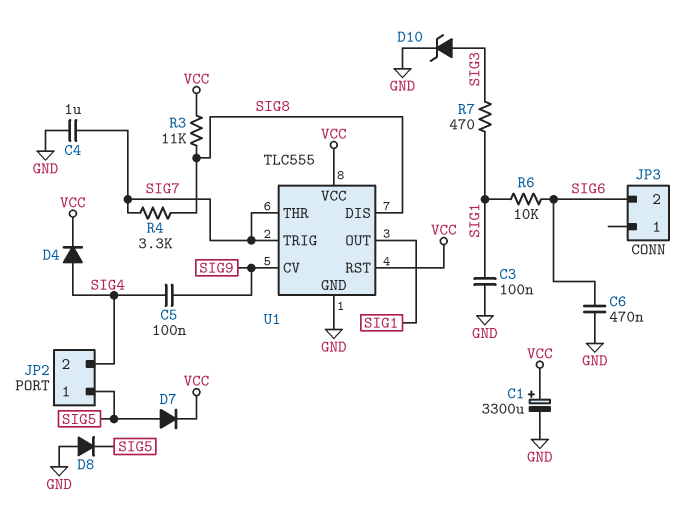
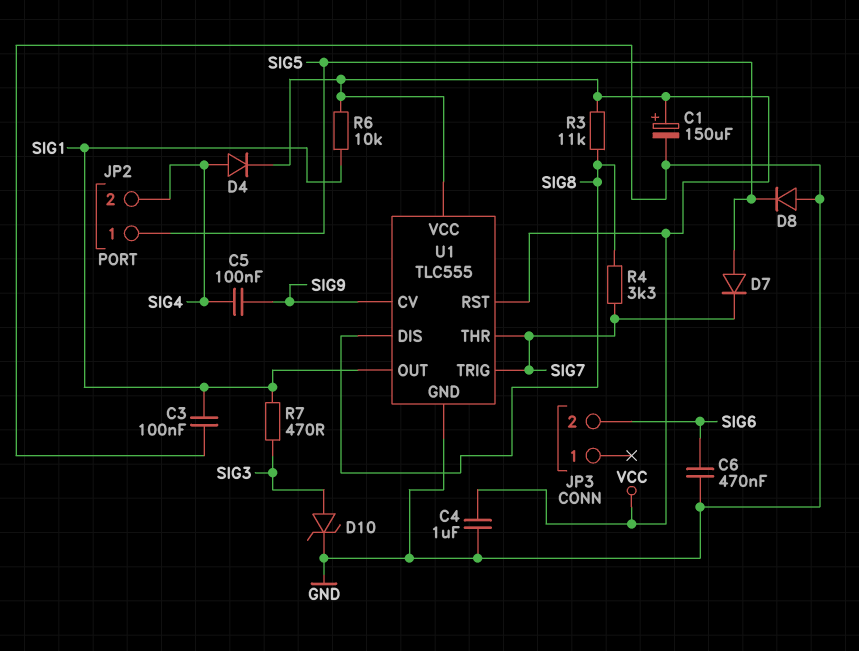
C1: 3300uF (plus VCC, minus GND) -> 150uF (plus VCC, minus GND)
C4: 1uF (GND, SIG7) -> 1uF (GND, VCC)
D7: diode (A SIG5, K VCC) -> diode (A SIG5, K SIG7)
R6: 10k (SIG1, SIG6) -> 10k (SIG1, VCC)

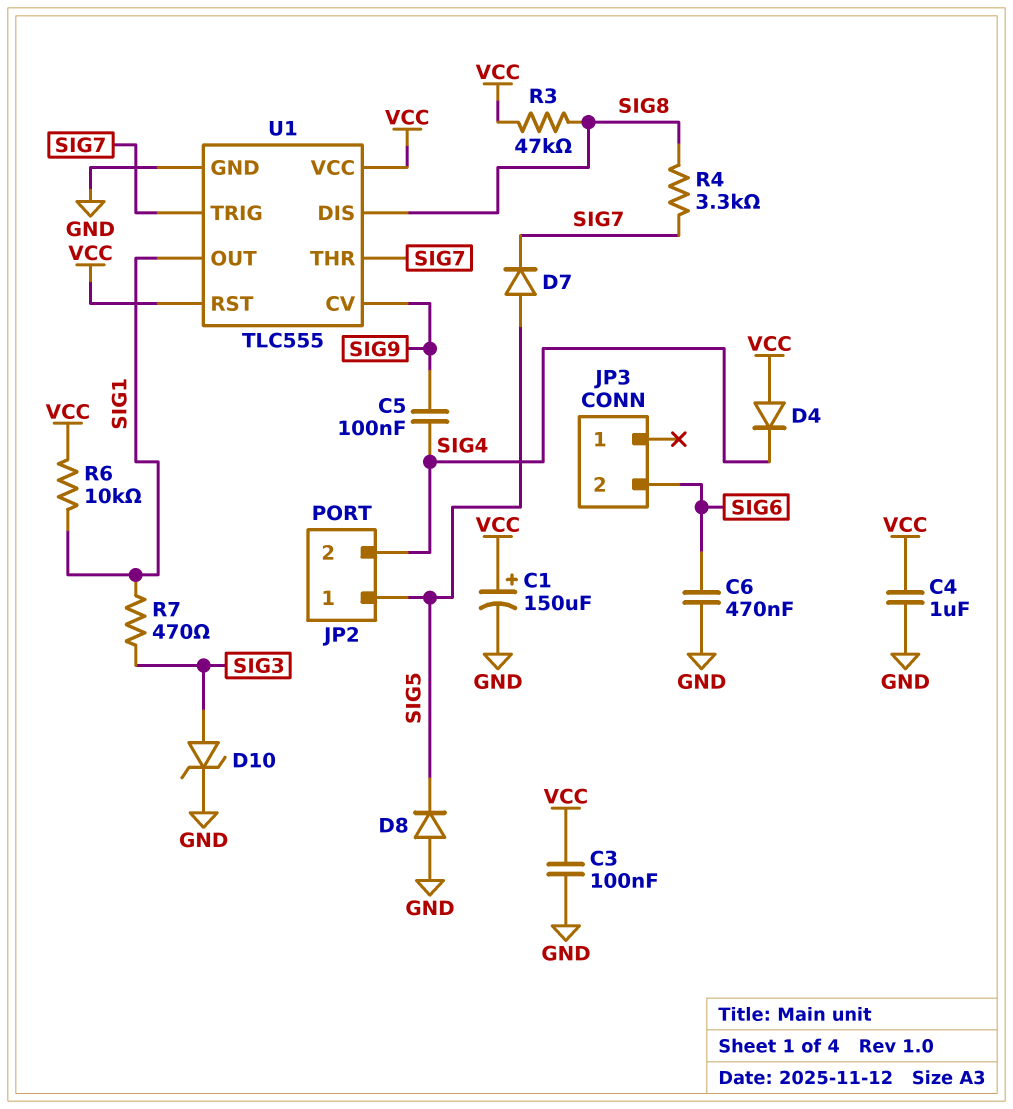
C3: 100nF (GND, SIG1) -> 100nF (GND, VCC)
D4: diode (A SIG4, K VCC) -> diode (A VCC, K SIG4)
R3: 11k (SIG8, VCC) -> 47k (SIG8, VCC)

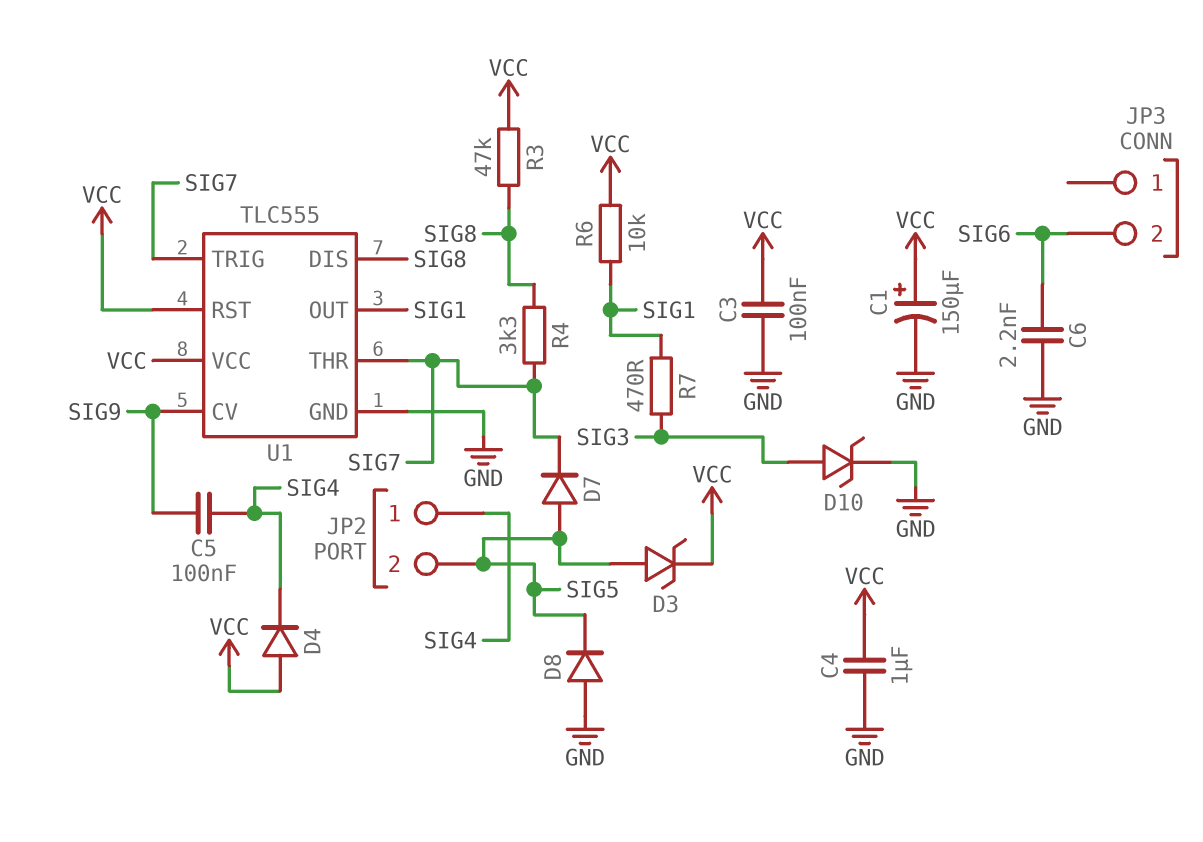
C6: 470nF (GND, SIG6) -> 2.2nF (GND, SIG6)
D3: none -> zener (A SIG5, K VCC)
JP2 pin 1: SIG5 -> SIG4
JP2 pin 2: SIG4 -> SIG5

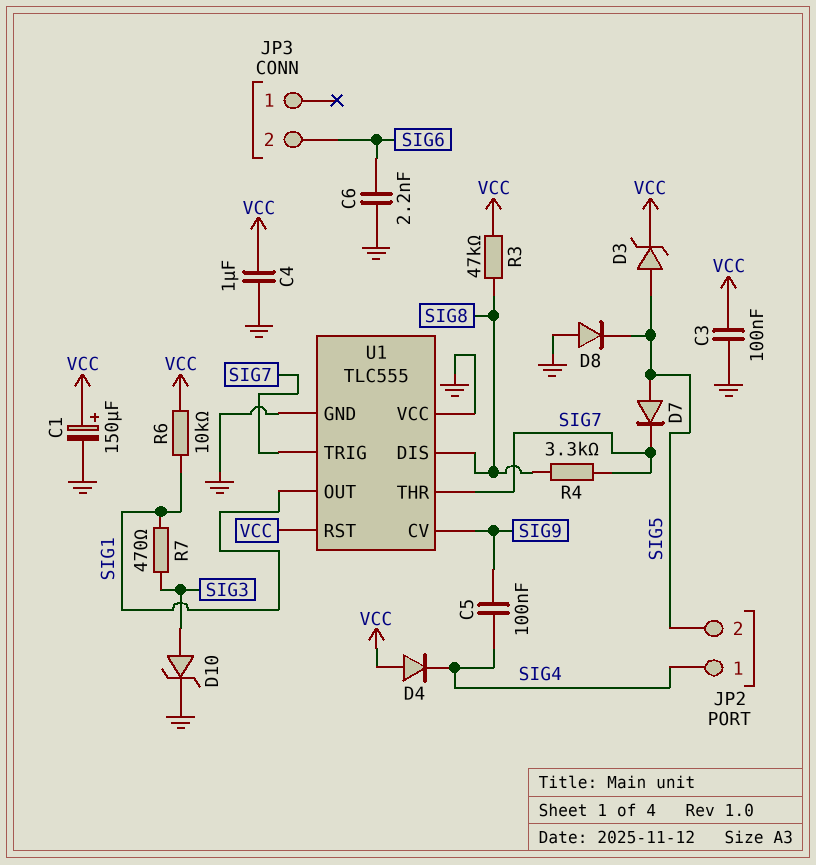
U1 pin VCC: VCC -> GND

